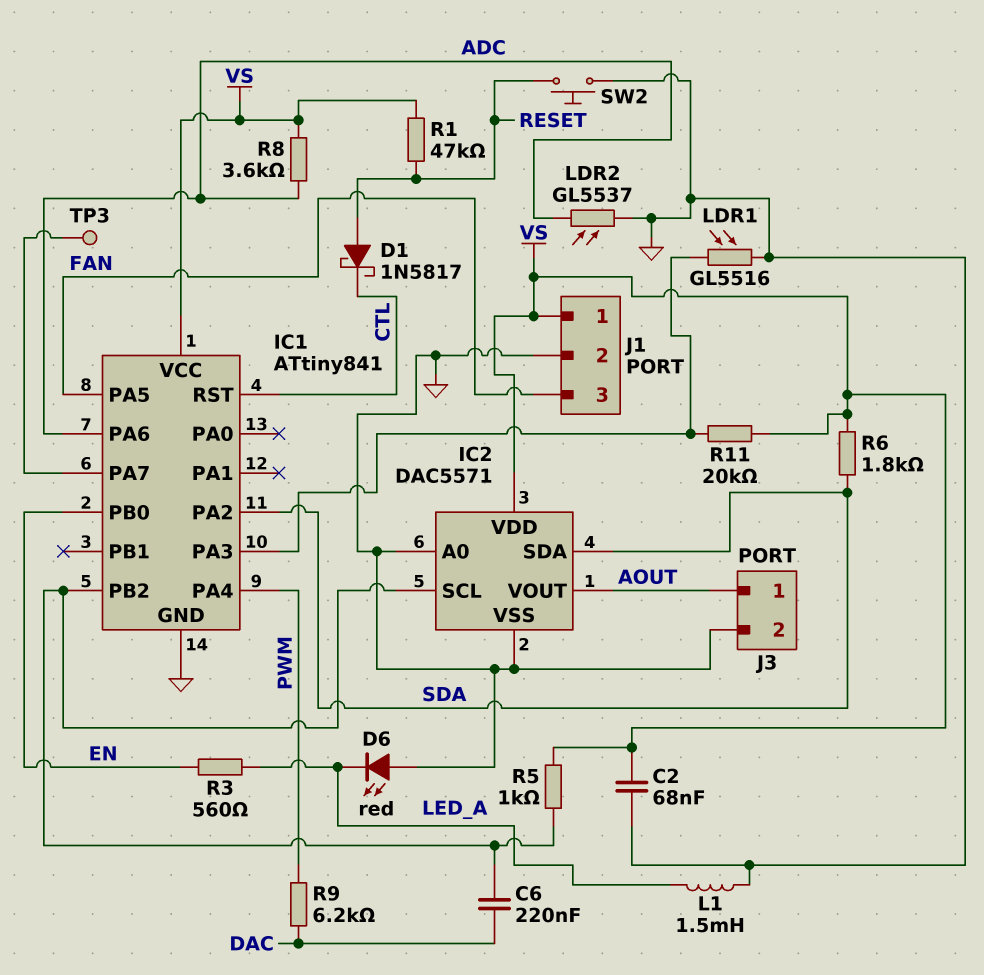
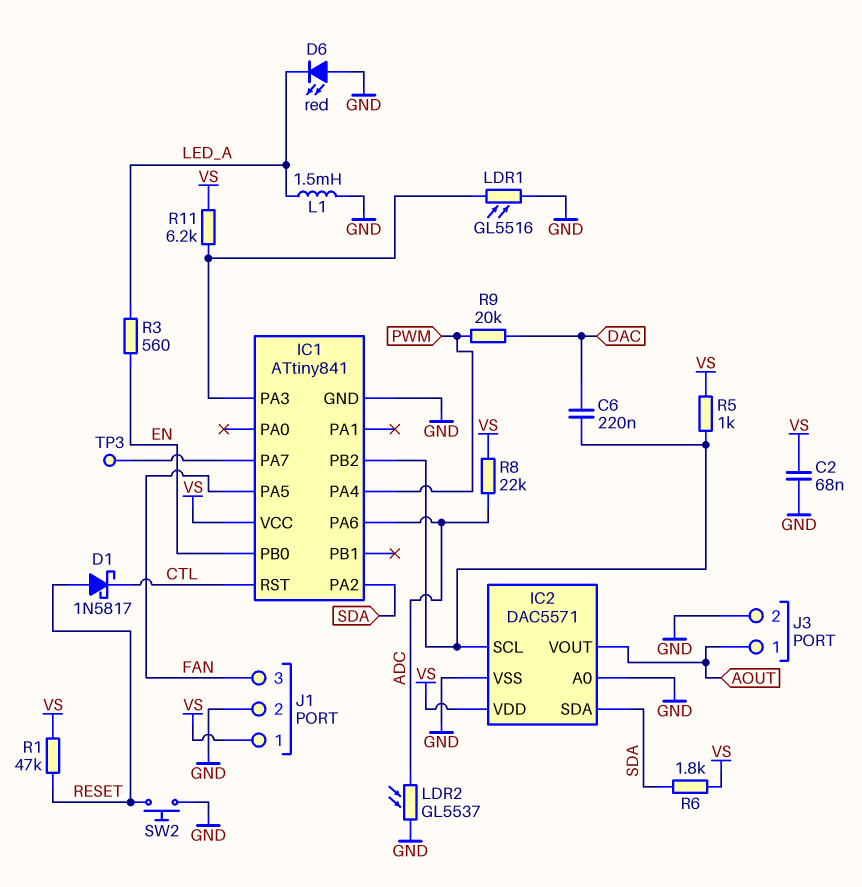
R8: 3.6k (ADC, VS) -> 22k (ADC, VS)
R9: 6.2k (DAC, PWM) -> 20k (DAC, PWM)
R11: 20k (IC1/PA3, VS) -> 6.2k (IC1/PA3, VS)

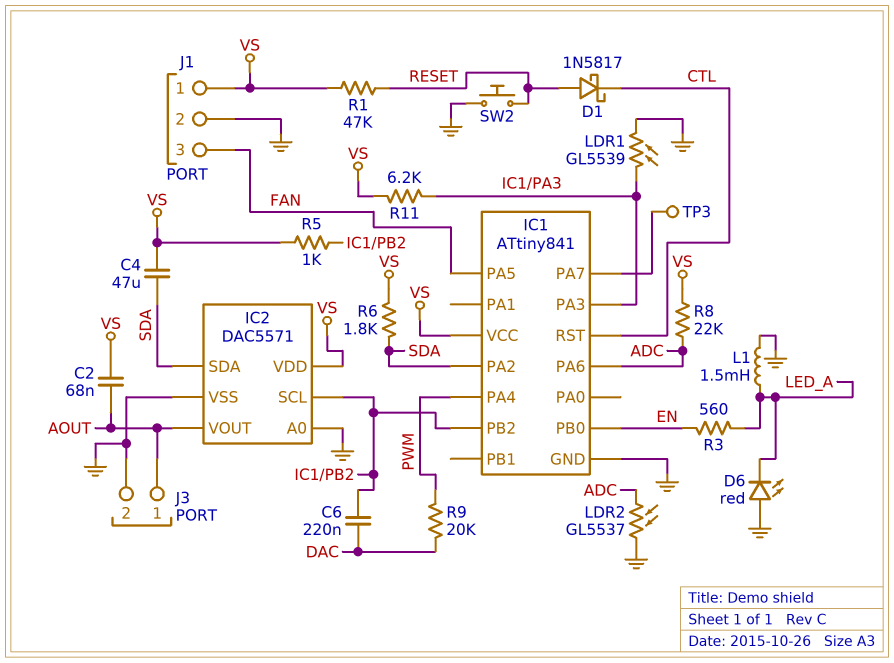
C2: 68nF (GND, VS) -> 68nF (AOUT, VS)
C4: none -> 47uF (SDA, VS)
LDR1: GL5516 (GND, IC1/PA3) -> GL5539 (GND, IC1/PA3)

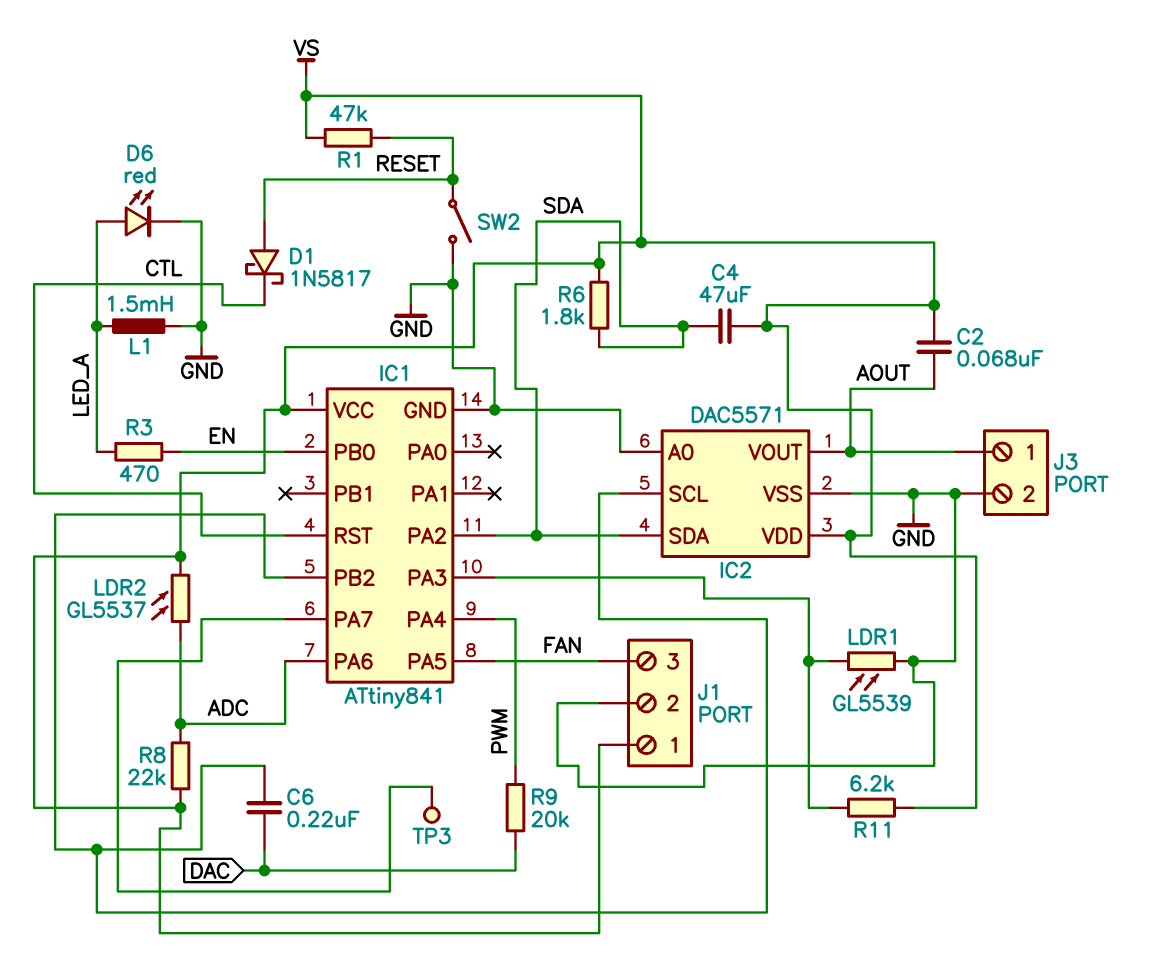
D6: LED red (A GND, K LED_A) -> LED red (A LED_A, K GND)
LDR2: GL5537 (ADC, GND) -> GL5537 (ADC, VS)
R3: 560 (EN, LED_A) -> 470 (EN, LED_A)
R5: 1k (IC1/PB2, VS) -> none
SW2: button (GND, RESET) -> switch (GND, RESET)

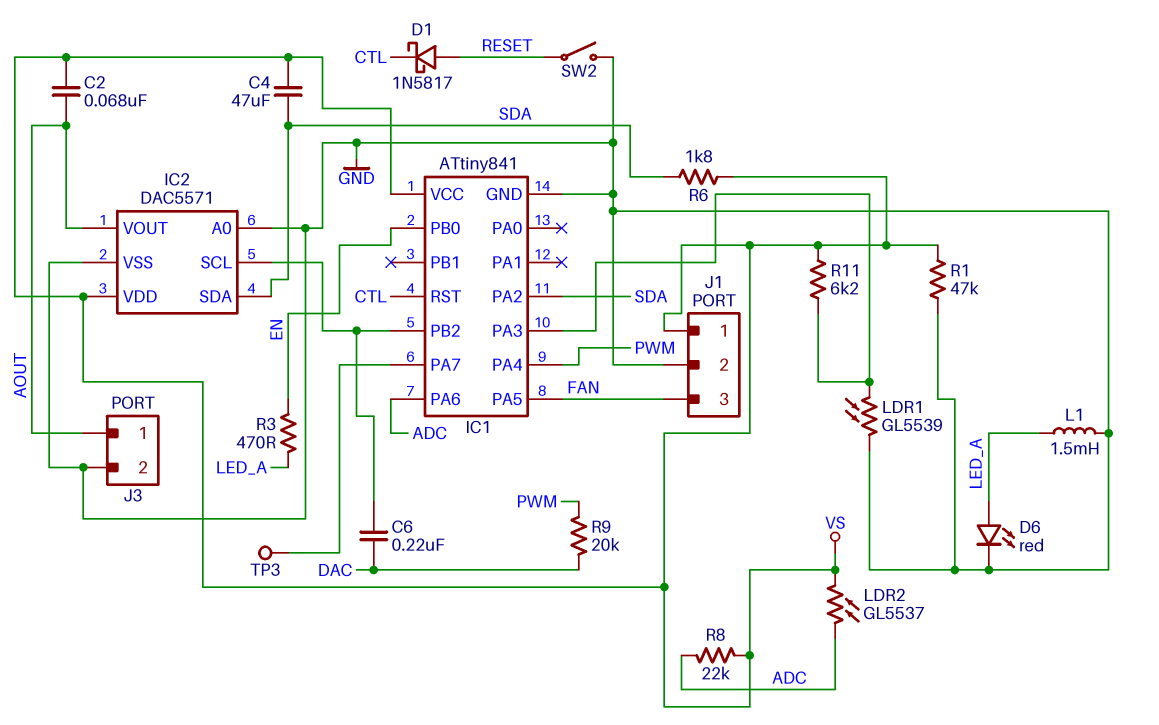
R1: 47k (RESET, VS) -> 47k (GND, VS)

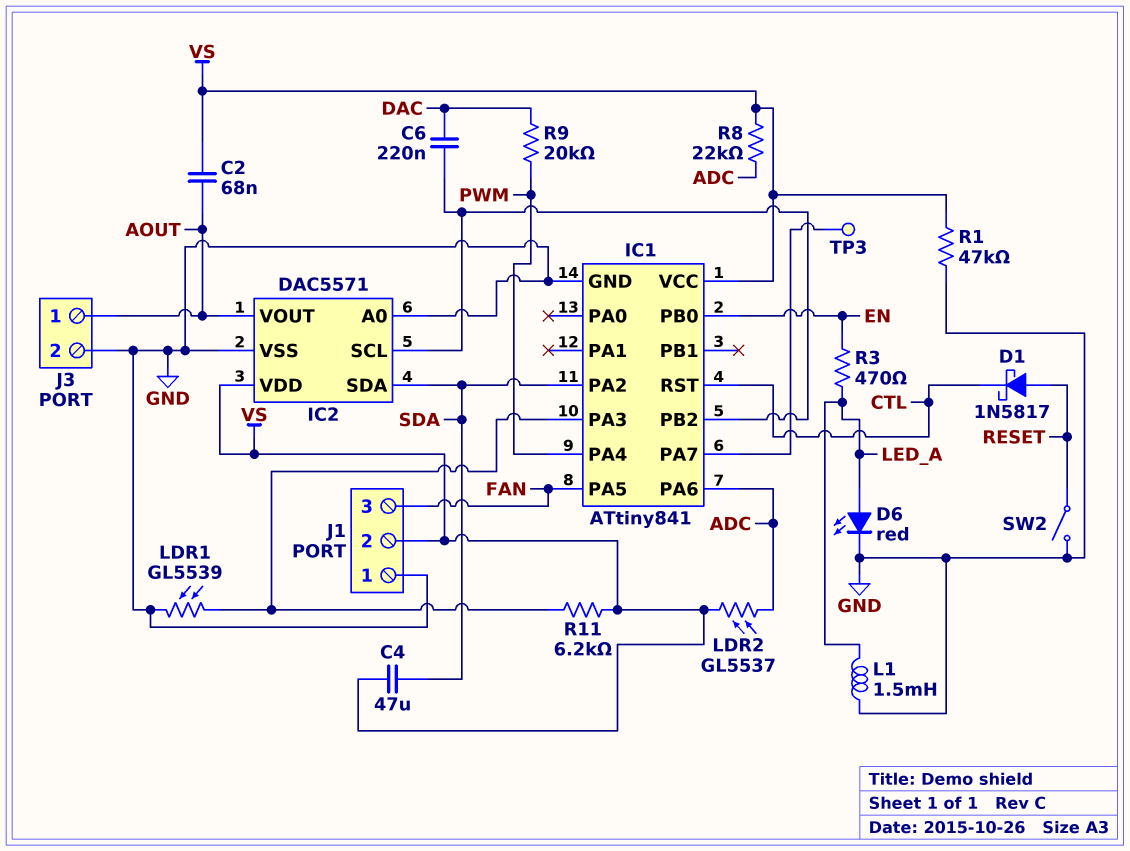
J1 pin 1: VS -> GND
J1 pin 2: GND -> VS
R6: 1.8k (SDA, VS) -> none

